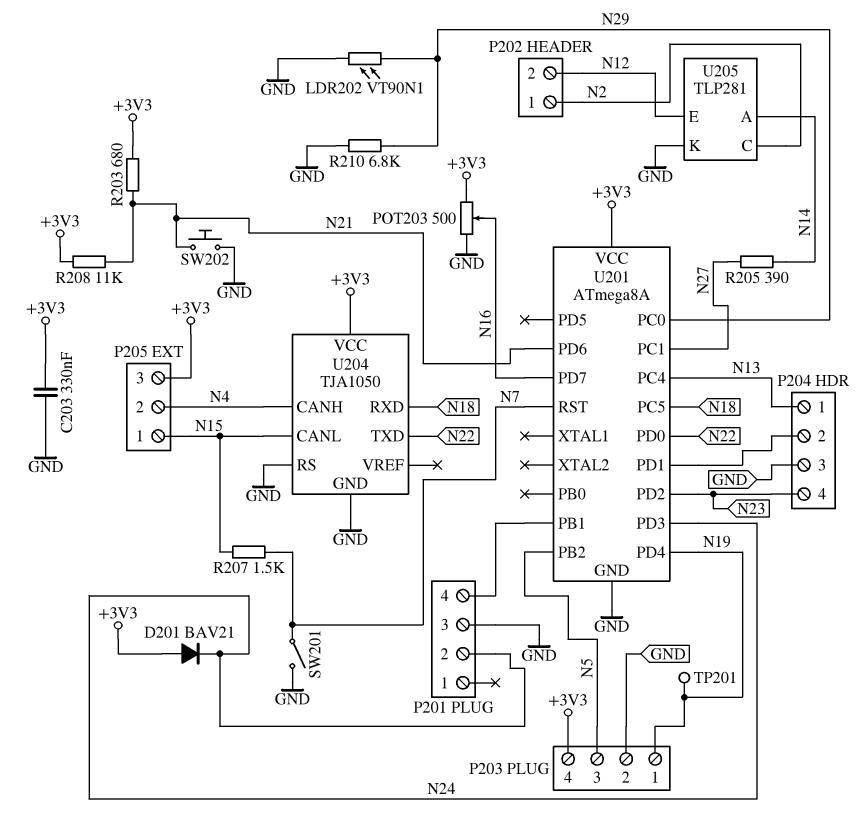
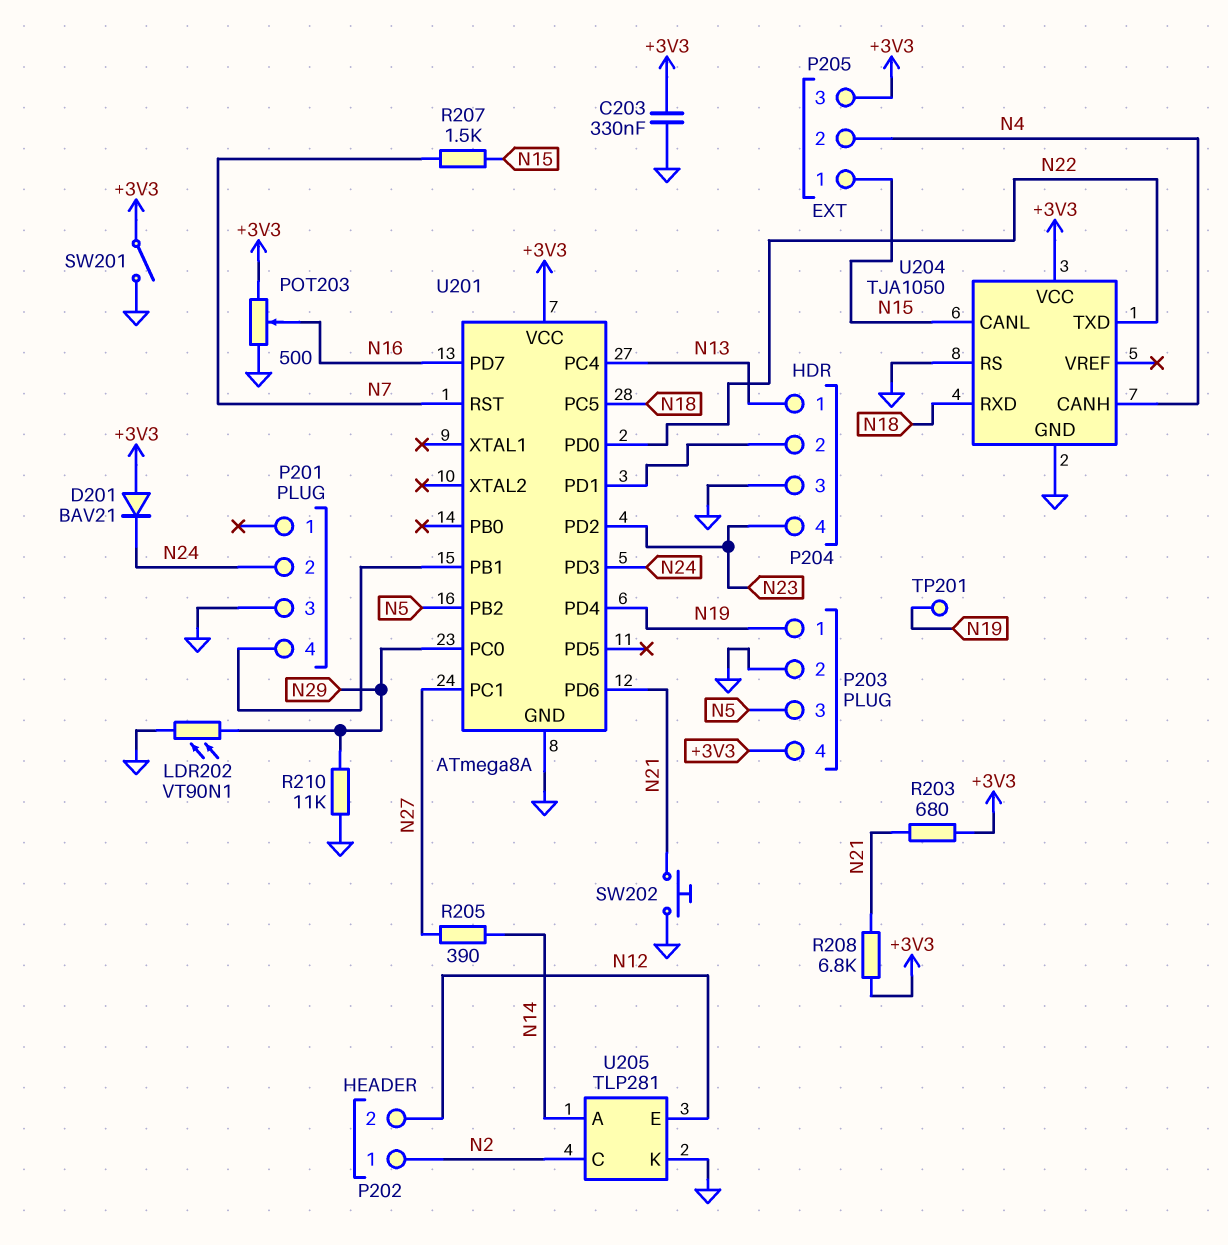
R208: 11k (+3V3, N21) -> 6.8k (+3V3, N21)
R210: 6.8k (GND, N29) -> 11k (GND, N29)
SW201: switch (GND, N7) -> switch (+3V3, GND)

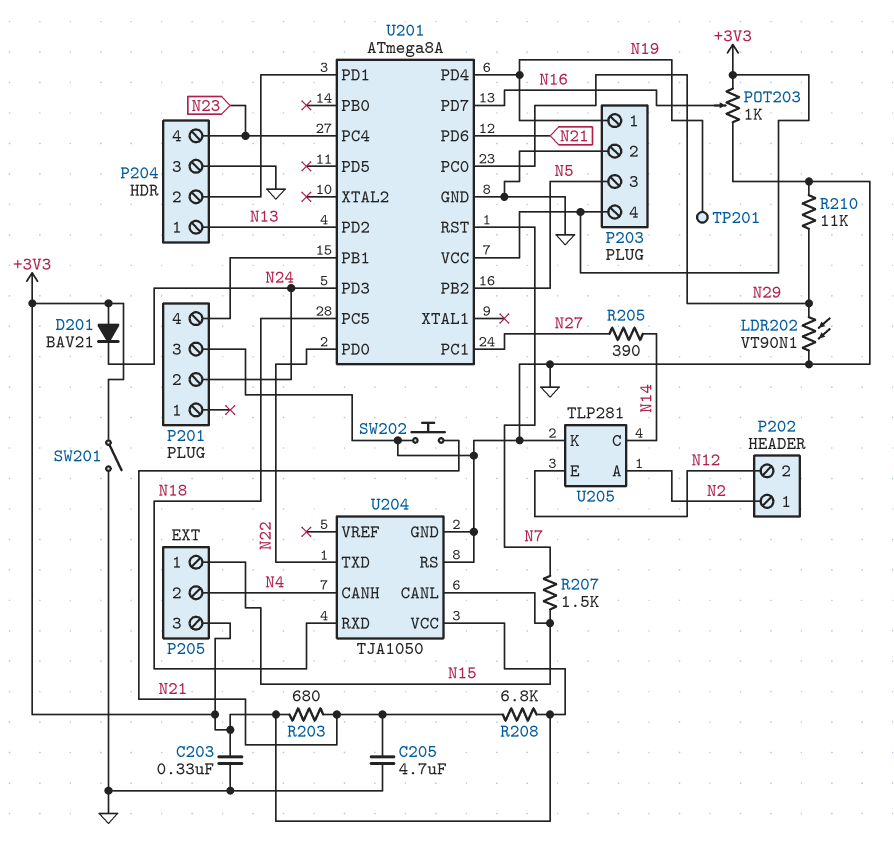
C205: none -> 4.7uF (GND, N21)
POT203: 500 (+3V3, GND, wiper N16) -> 1k (+3V3, GND, wiper N16)
U201 pin PC4: N13 -> N23
U201 pin PD2: N23 -> N13
U205 pin A: N14 -> N2
U205 pin C: N2 -> N14

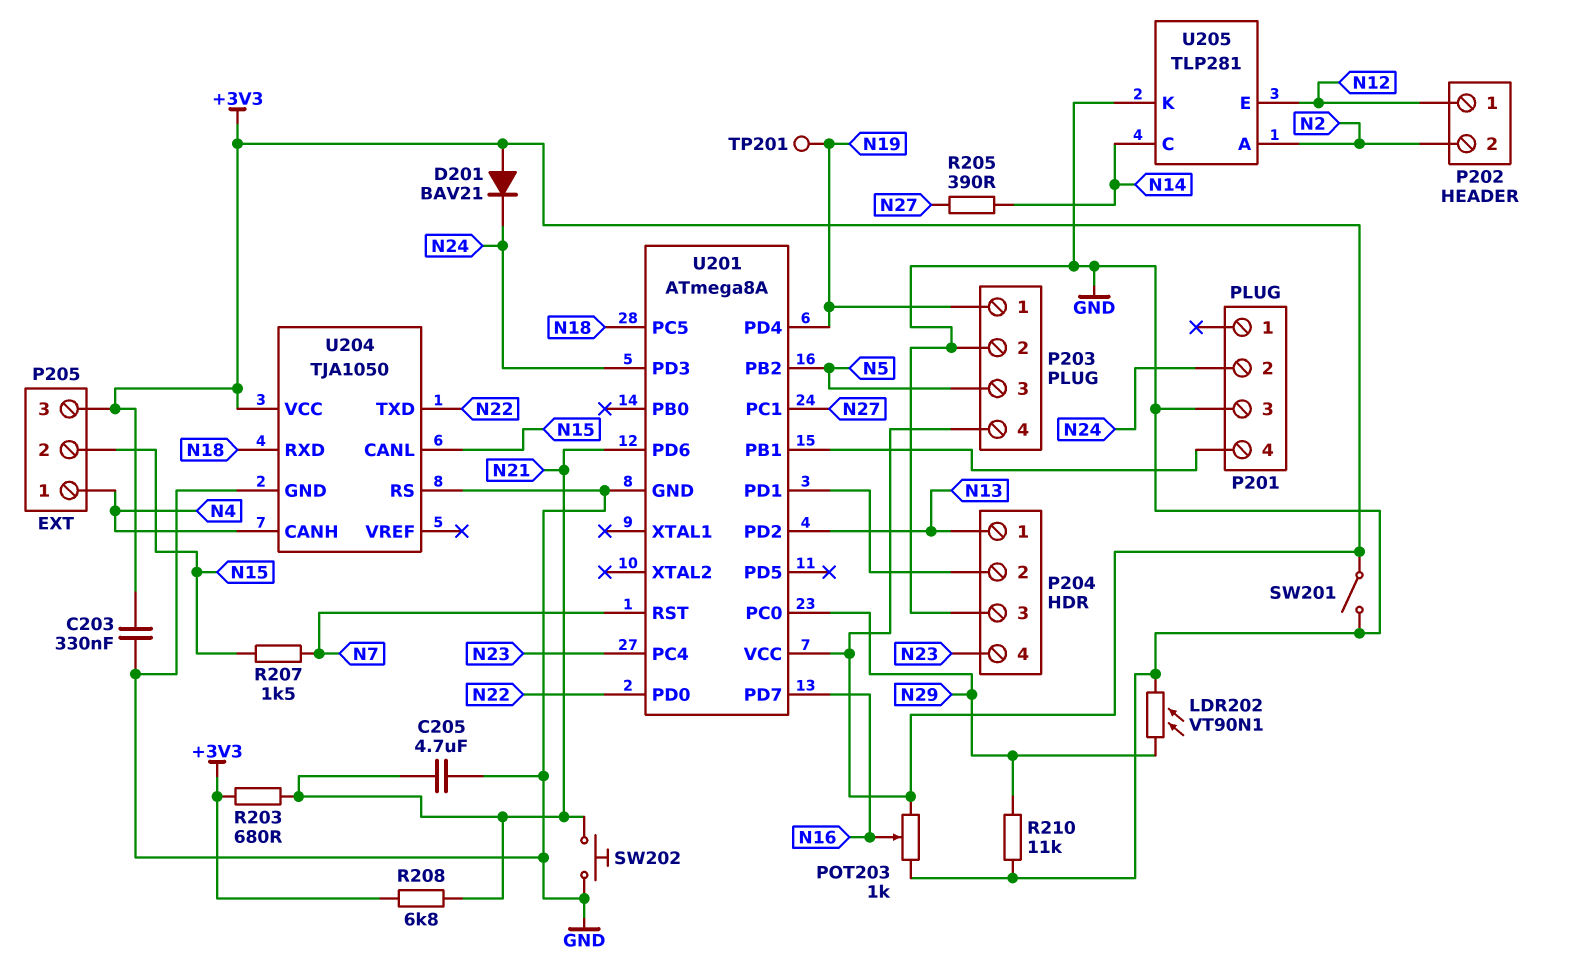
P202 pin 1: N2 -> N12
P202 pin 2: N12 -> N2
P205 pin 1: N15 -> N4
P205 pin 2: N4 -> N15

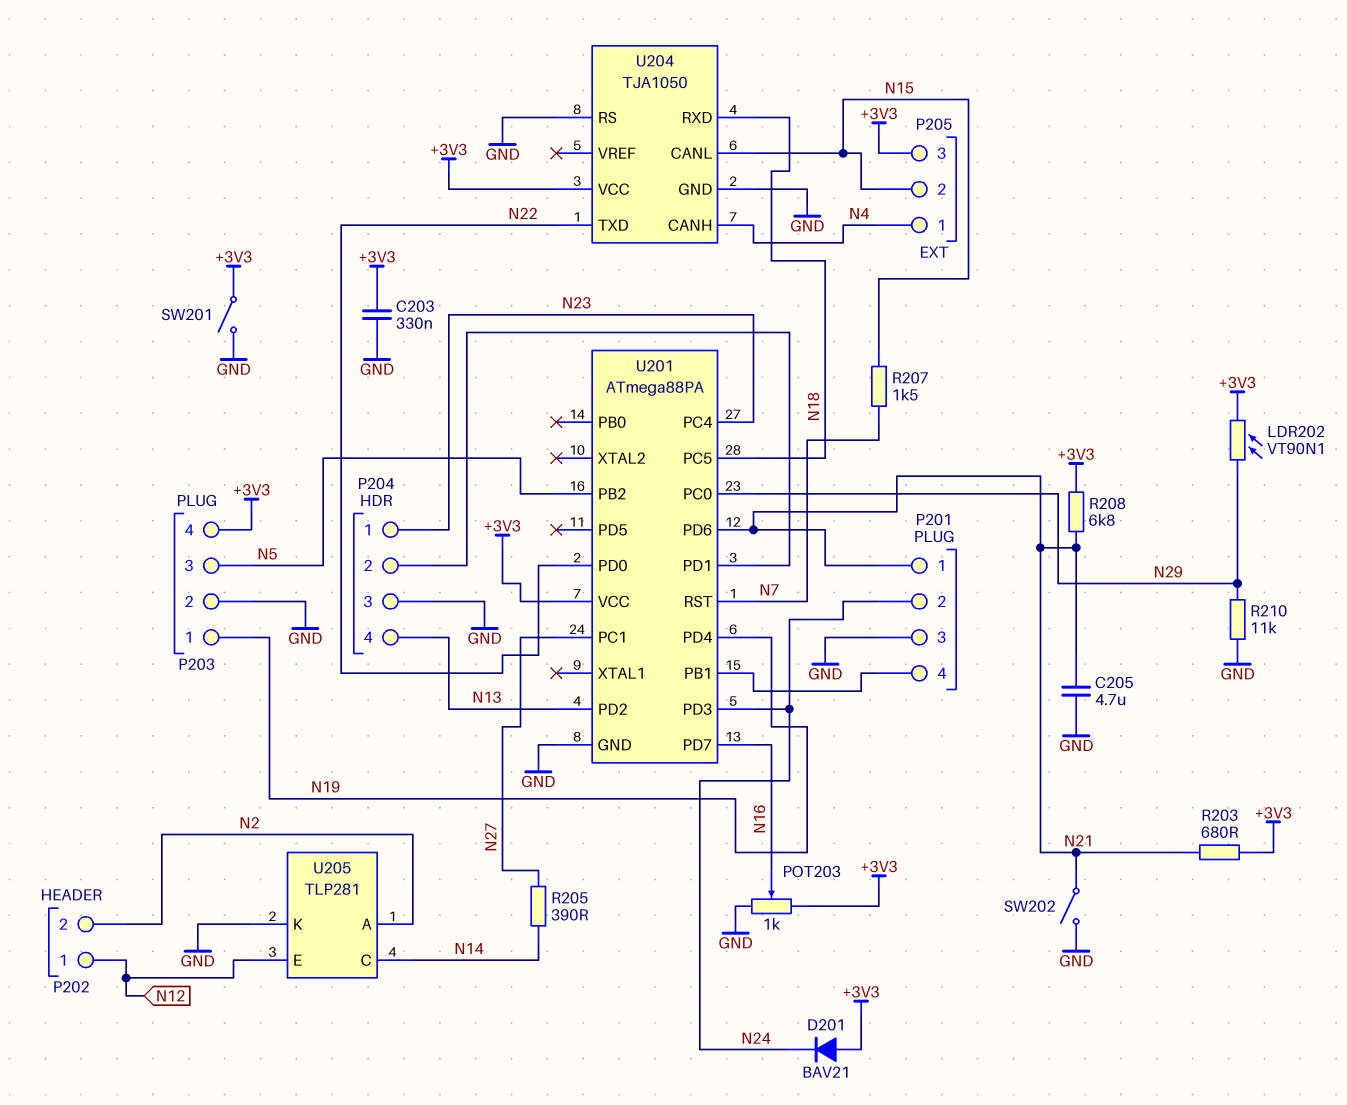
LDR202: VT90N1 (GND, N29) -> VT90N1 (+3V3, N29)
P201 pin 1: none -> N21
P204 pin 1: N13 -> N23
P204 pin 4: N23 -> N13
SW202: button (GND, N21) -> switch (GND, N21)
TP201: test point (N19) -> none
U201: ATmega8A -> ATmega88PA

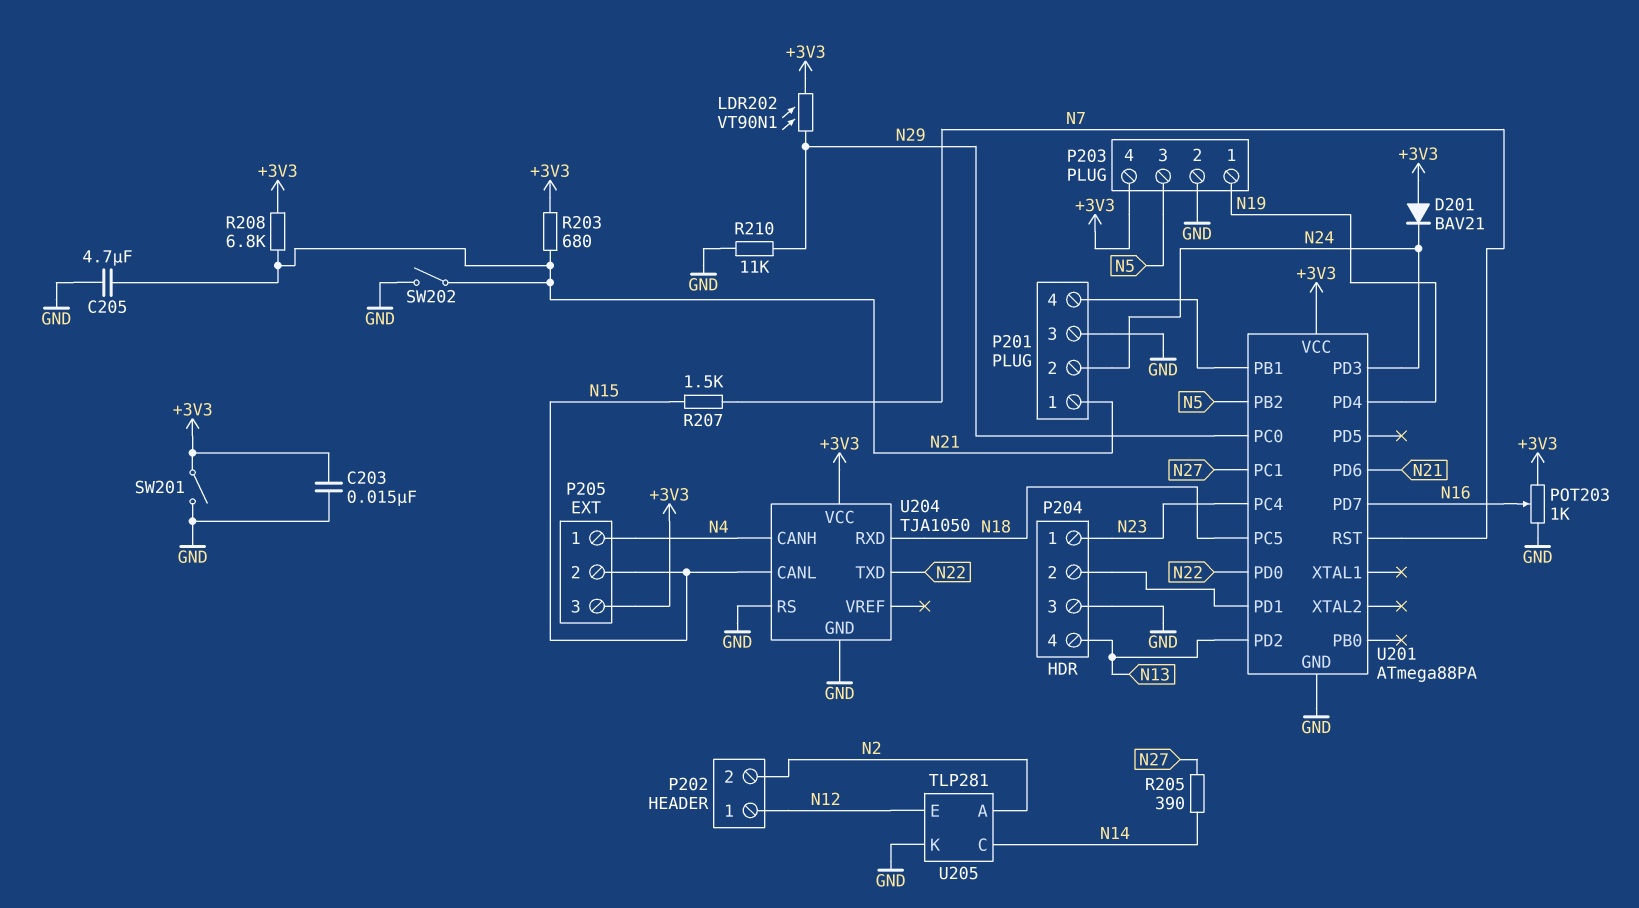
C203: 330nF (+3V3, GND) -> 15nF (+3V3, GND)

